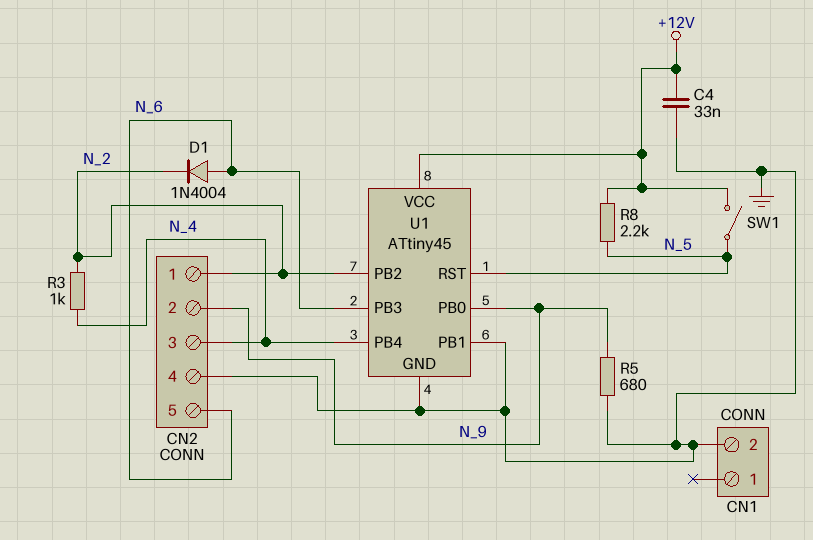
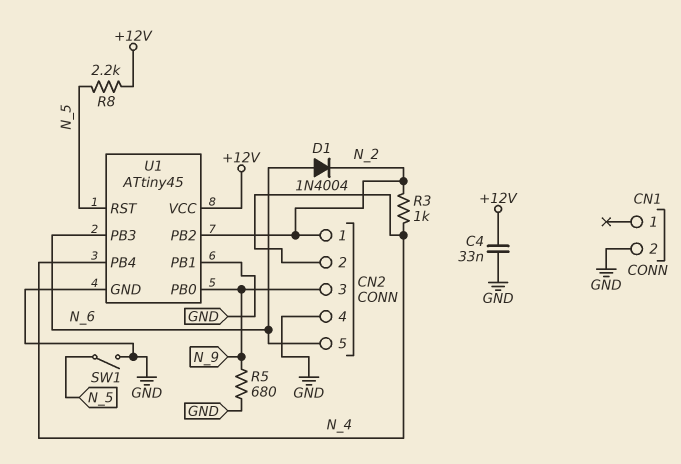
CN2 pin 2: N_9 -> N_4
CN2 pin 3: N_4 -> N_9
SW1: switch (+12V, N_5) -> switch (GND, N_5)

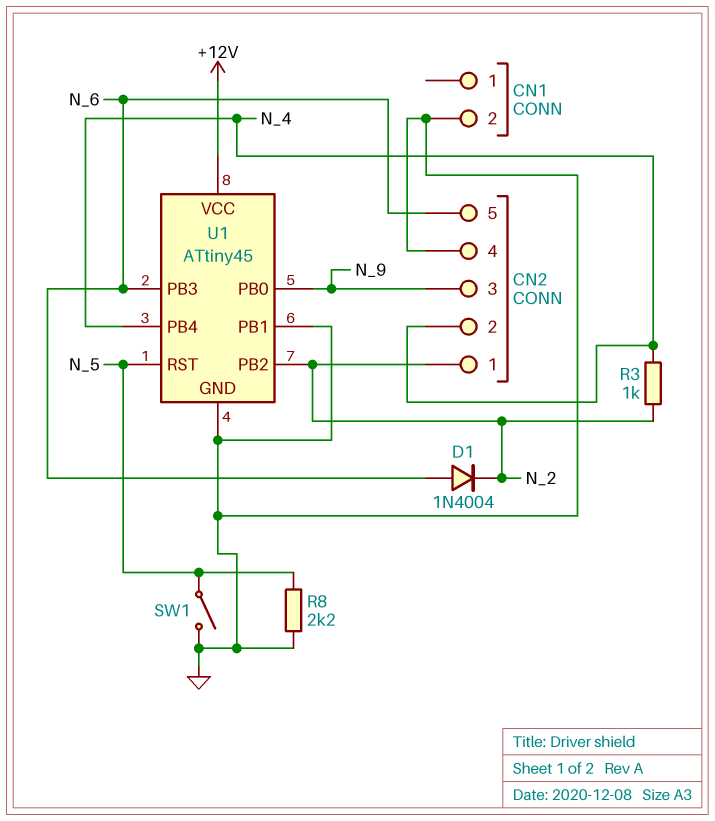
C4: 33nF (+12V, GND) -> none
R5: 680 (GND, N_9) -> none
R8: 2.2k (+12V, N_5) -> 2.2k (GND, N_5)

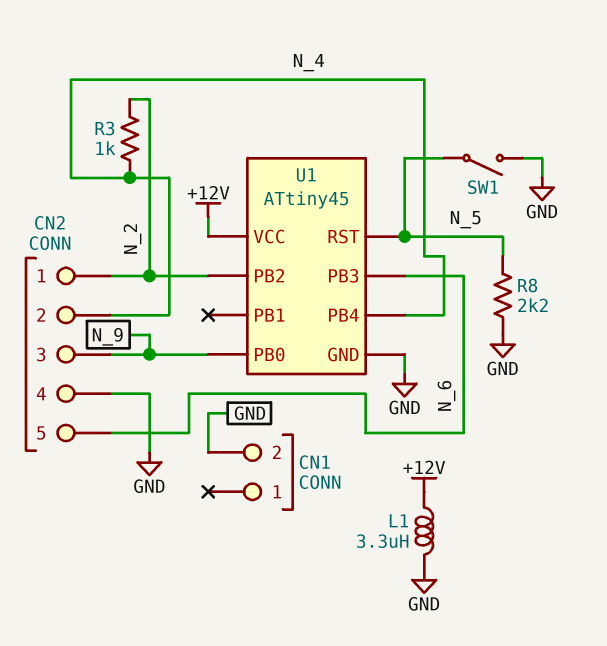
D1: diode 1N4004 (A N_6, K N_2) -> none
L1: none -> 3.3uH (+12V, GND)
U1 pin PB1: GND -> none

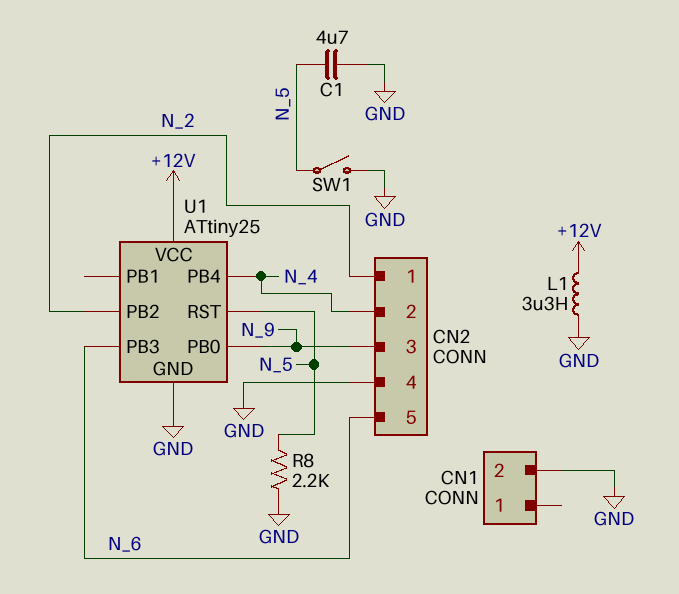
C1: none -> 4.7uF (GND, N_5)
R3: 1k (N_2, N_4) -> none
U1: ATtiny45 -> ATtiny25

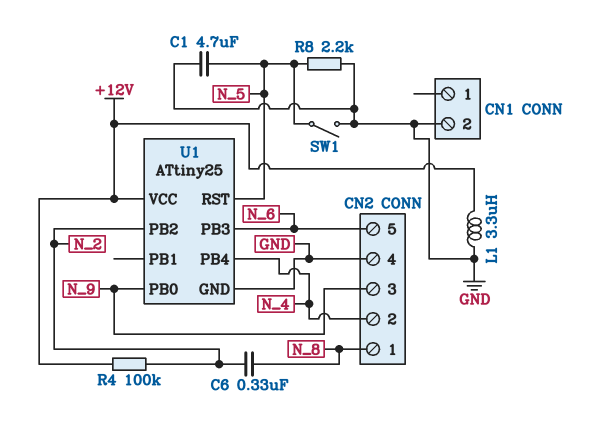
C6: none -> 330nF (N_2, N_8)
CN2 pin 1: N_2 -> N_8
R4: none -> 100k (+12V, N_2)

